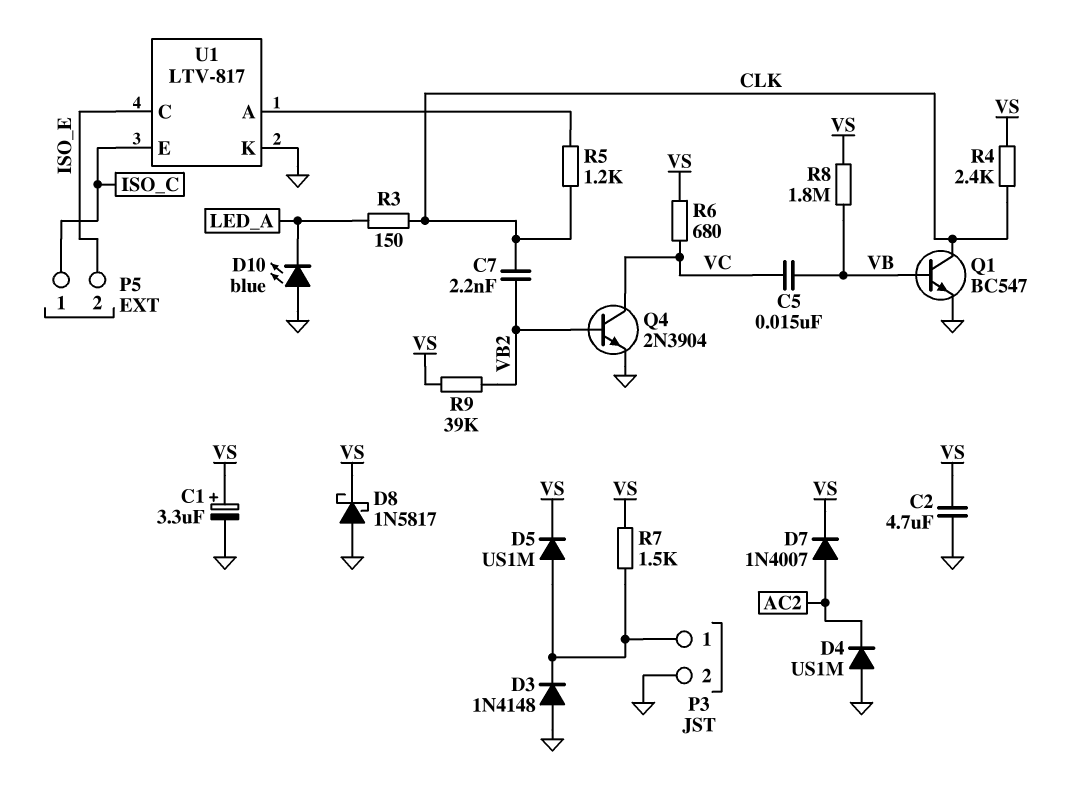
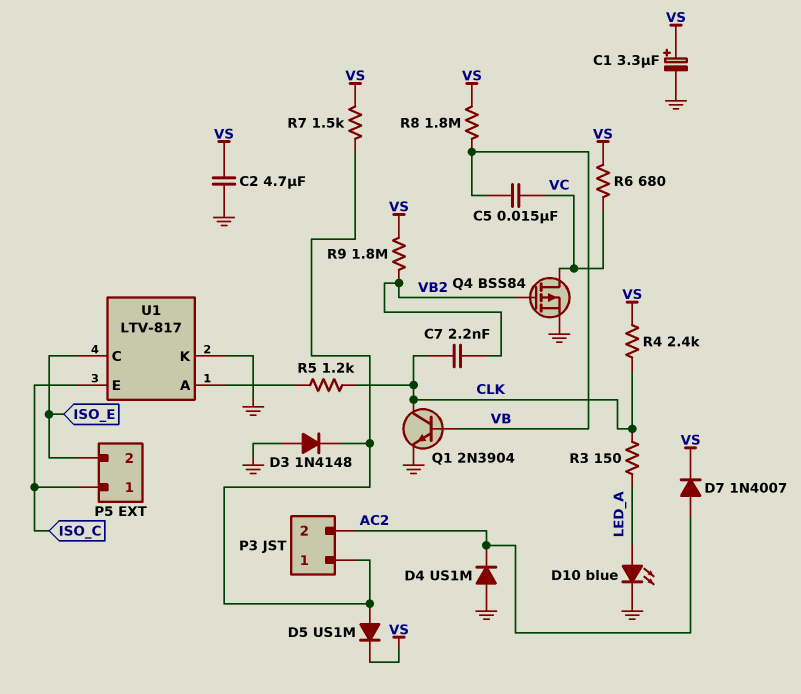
D8: schottky 1N5817 (A GND, K VS) -> none
D10: LED blue (A GND, K LED_A) -> LED blue (A LED_A, K GND)
P3 pin 2: GND -> AC2
Q1: NPN BC547 (B VB, C CLK, E GND) -> NPN 2N3904 (B VB, C CLK, E GND)
Q4: NPN 2N3904 (B VB2, C VC, E GND) -> PMOS BSS84 (G VB2, D VC, S GND)
R9: 39k (VB2, VS) -> 1.8M (VB2, VS)

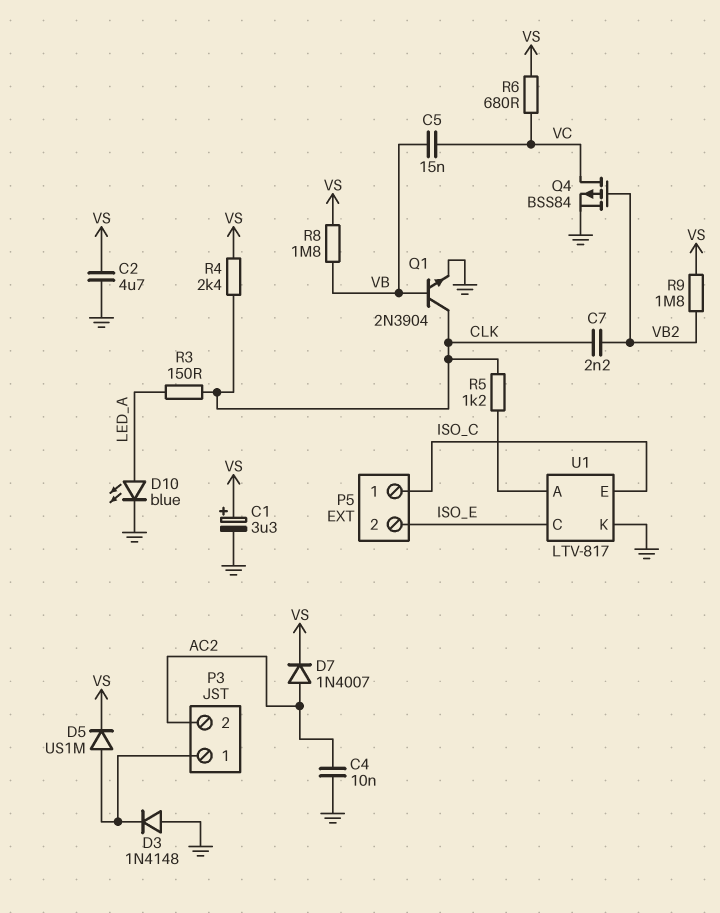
C4: none -> 10nF (AC2, GND)
D4: diode US1M (A GND, K AC2) -> none
R7: 1.5k (P3/1, VS) -> none

